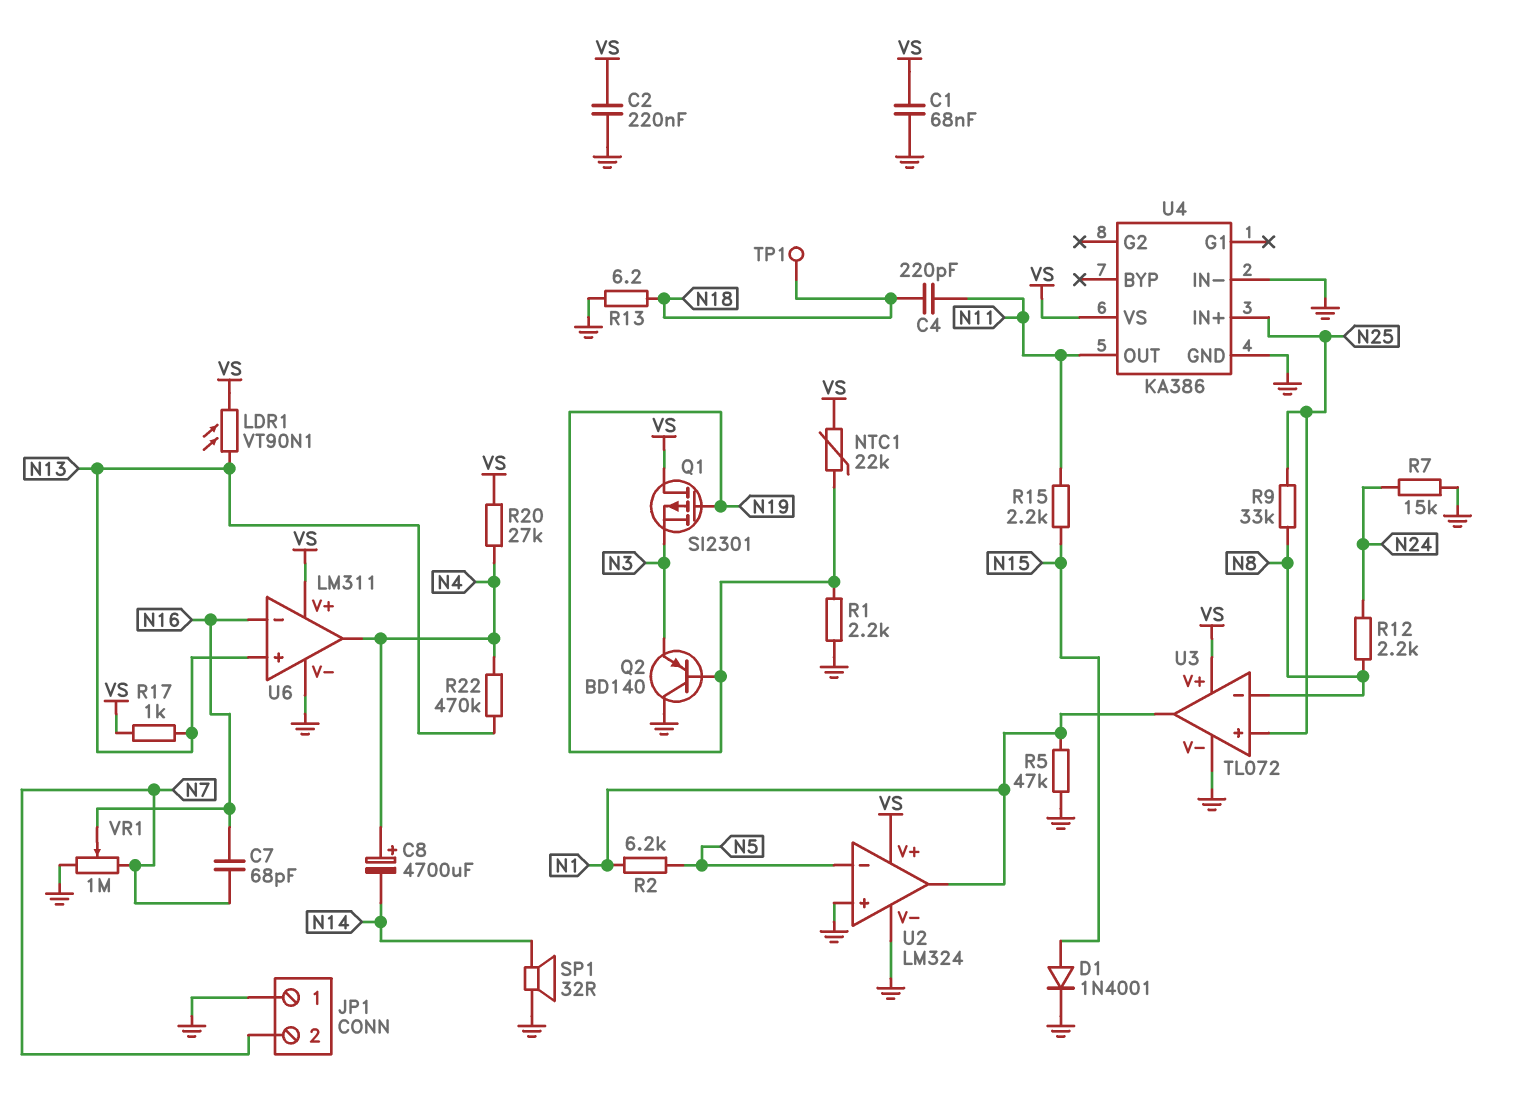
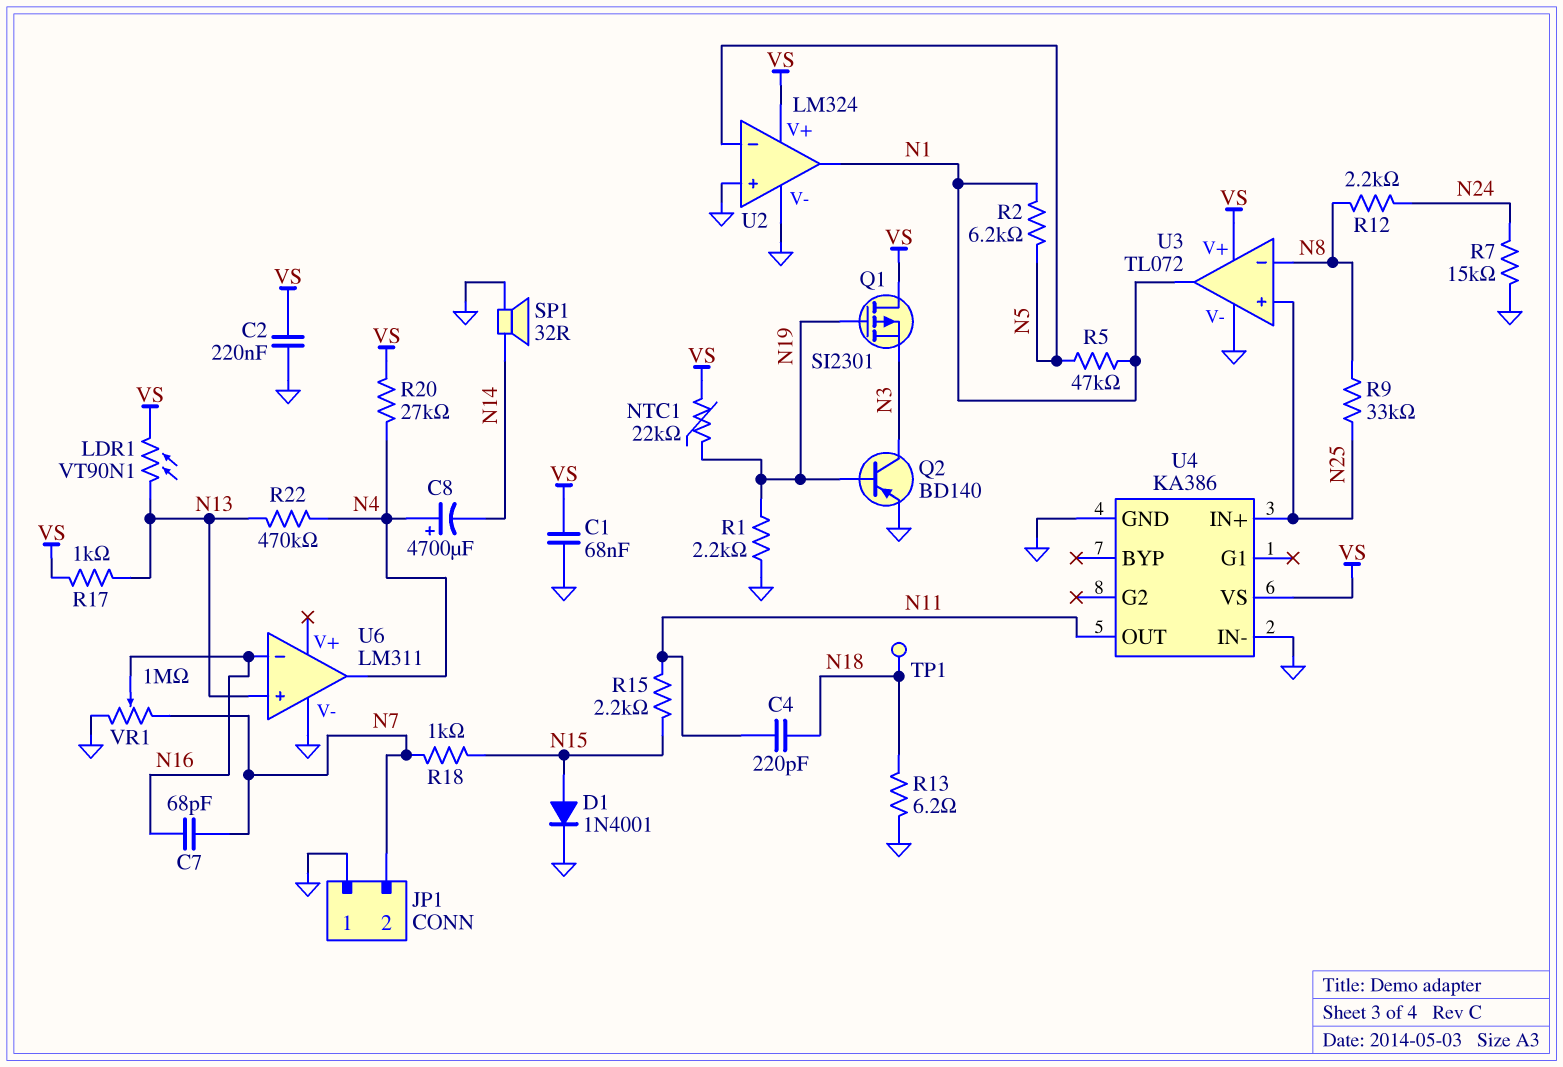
Q2: PNP BD140 (B N19, C GND, E N3) -> PNP BD140 (B N19, C N3, E GND)
R5: 47k (GND, N1) -> 47k (N1, N5)
R18: none -> 1k (N7, N15)
U6 pin V+: VS -> none

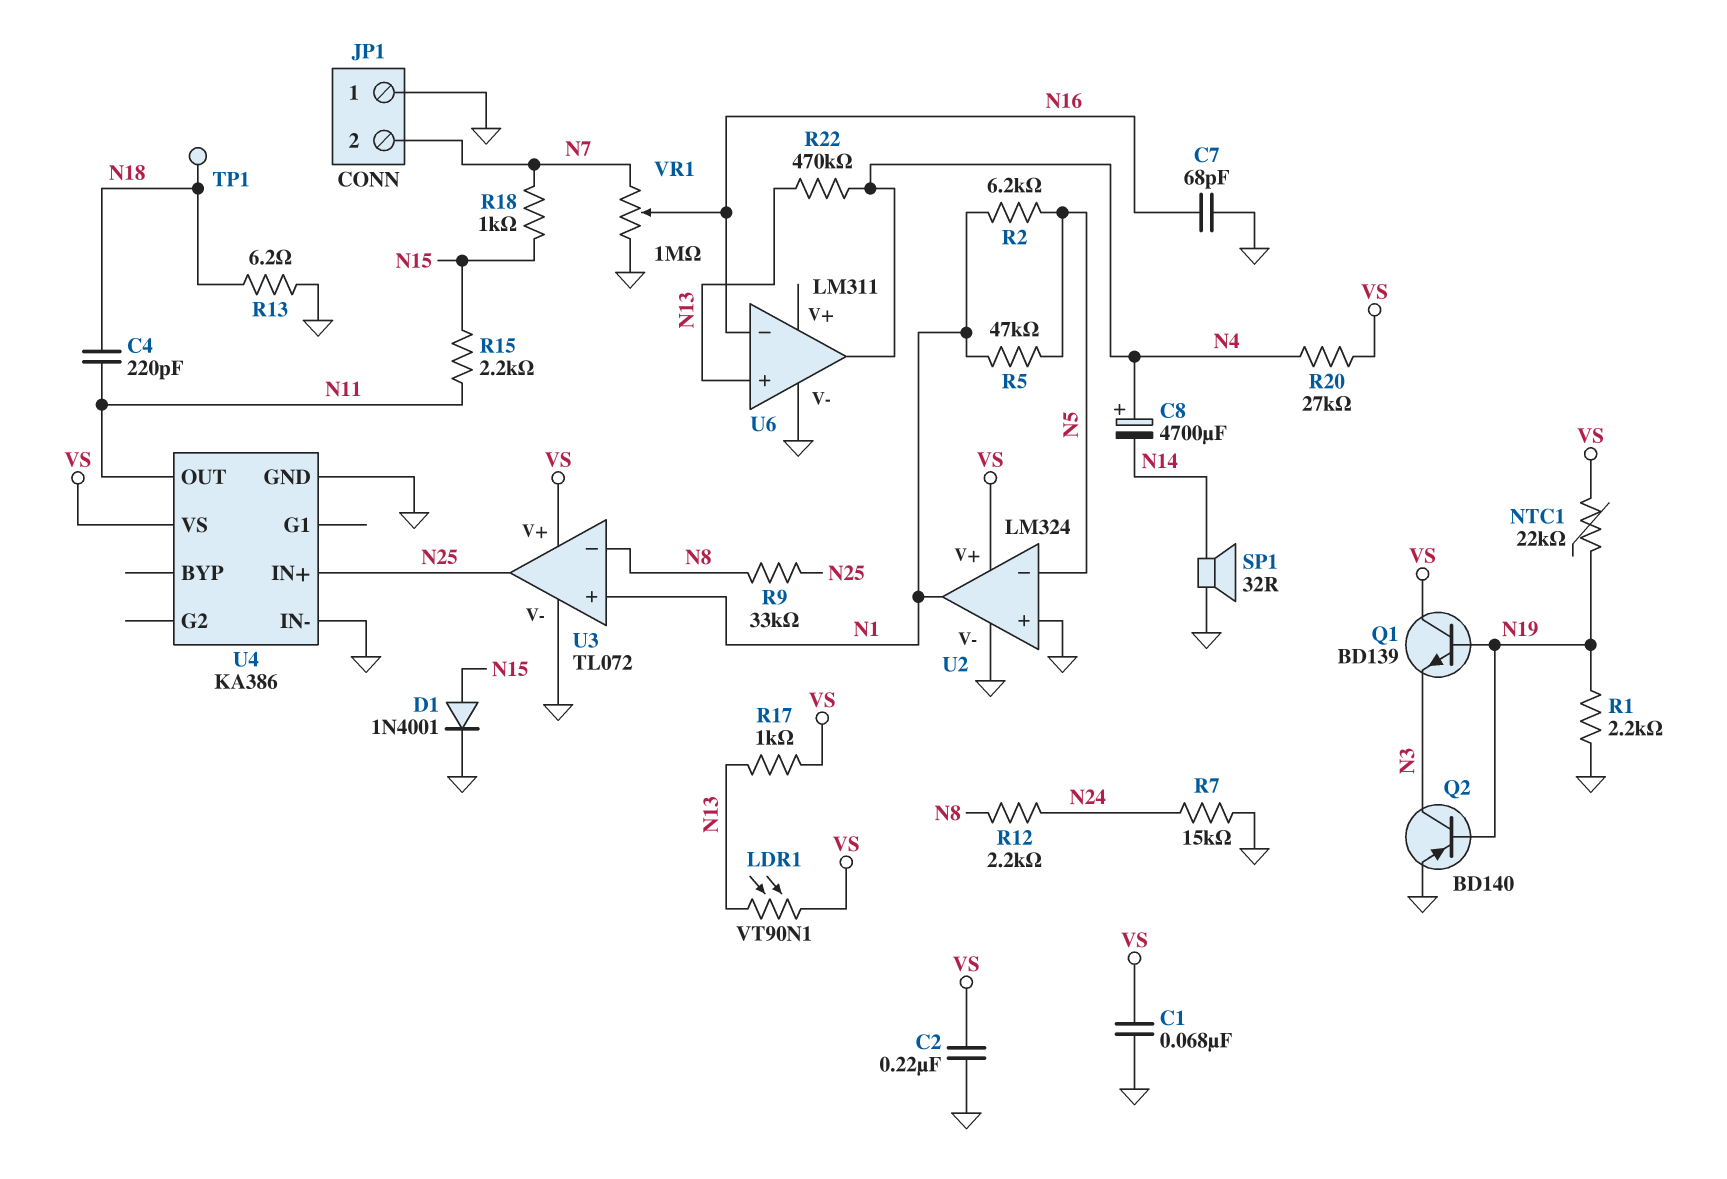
C7: 68pF (N7, N16) -> 68pF (GND, N16)
Q1: PMOS SI2301 (G N19, D VS, S N3) -> NPN BD139 (B N19, C VS, E N3)
U3 pin in+: N25 -> N1
U3 pin out: N1 -> N25

